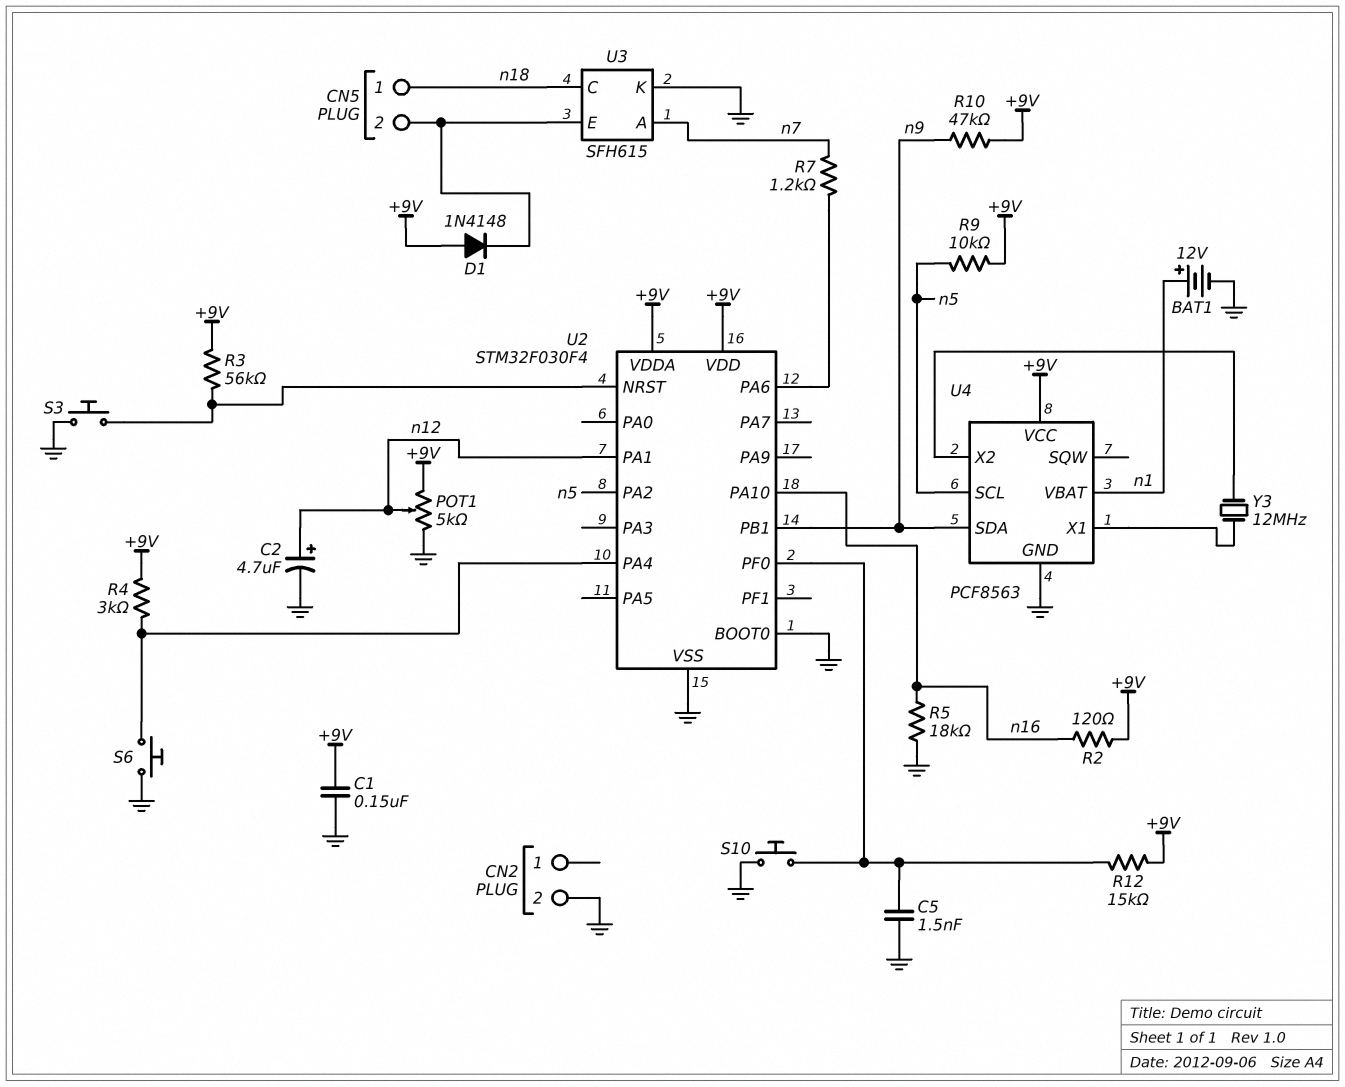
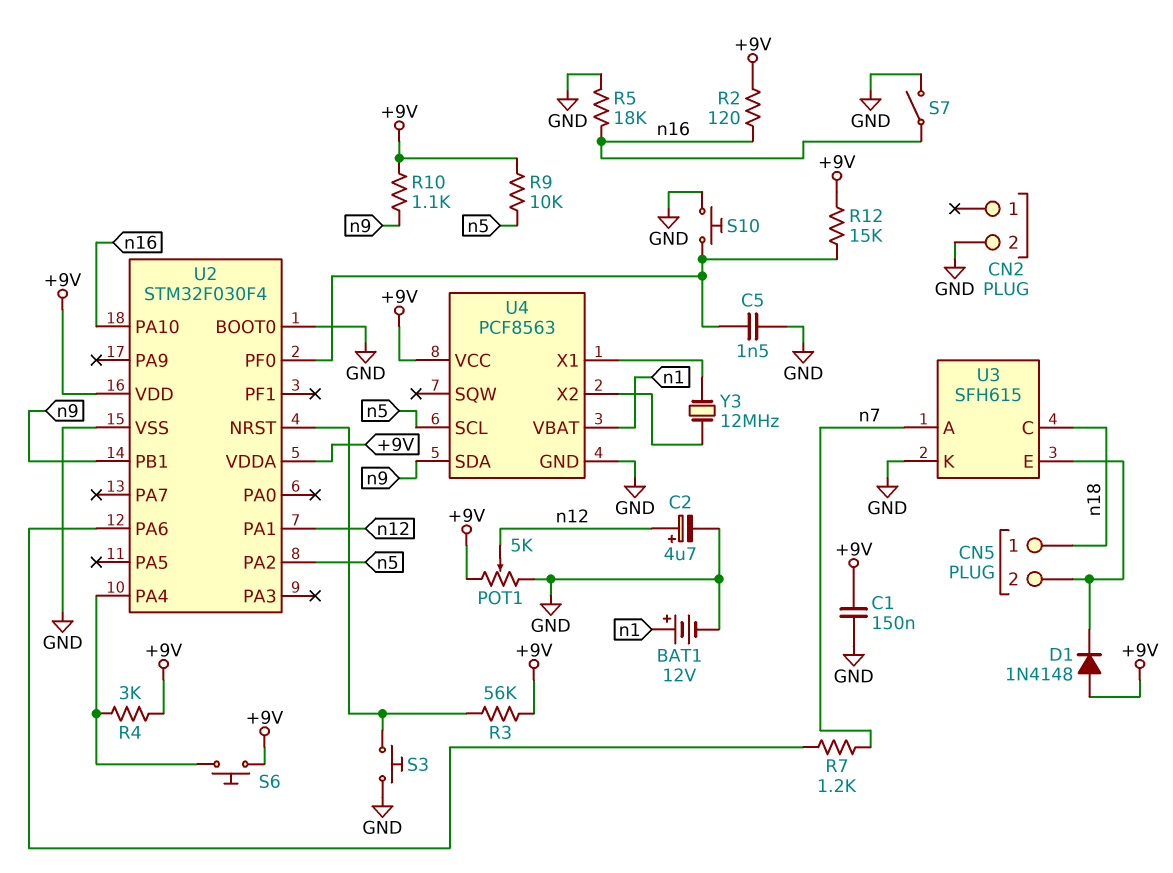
R10: 47k (+9V, n9) -> 1.1k (+9V, n9)
S6: button (GND, U2/PA4) -> button (+9V, U2/PA4)
S7: none -> switch (GND, n16)

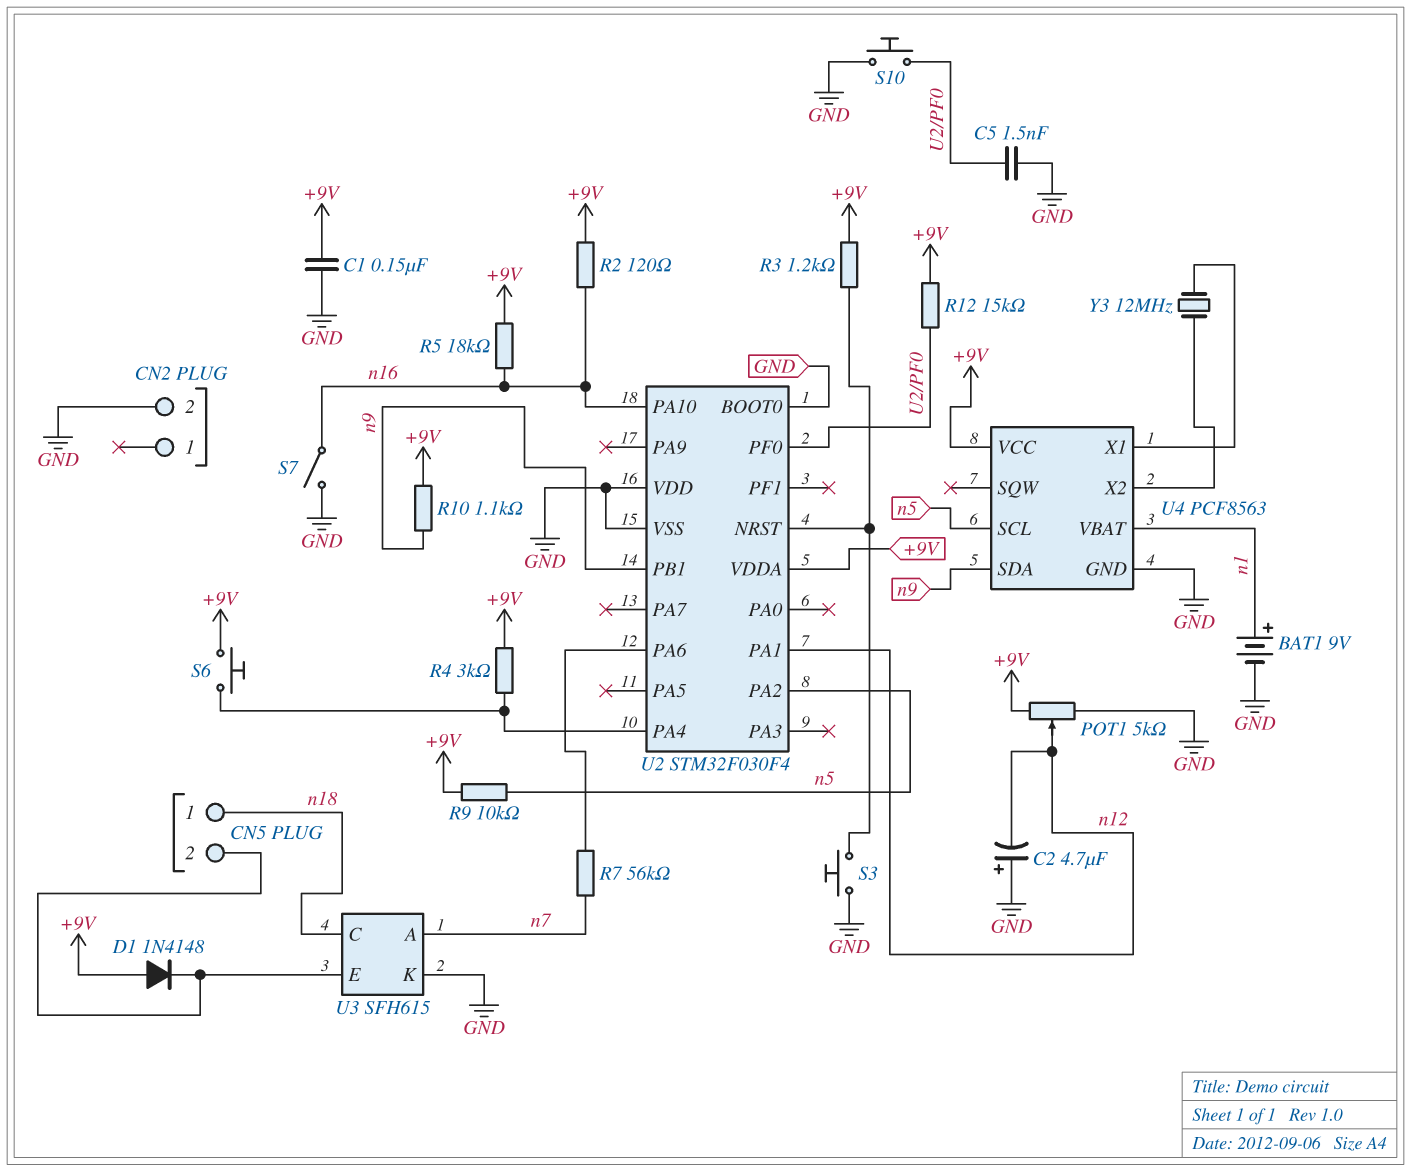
BAT1: 12V (plus n1, minus GND) -> 9V (plus n1, minus GND)
C2: 4.7uF (plus n12, minus GND) -> 4.7uF (plus GND, minus n12)
R3: 56k (+9V, U2/NRST) -> 1.2k (+9V, U2/NRST)
R5: 18k (GND, n16) -> 18k (+9V, n16)
R7: 1.2k (U2/PA6, n7) -> 56k (U2/PA6, n7)
U2 pin VDD: +9V -> GND

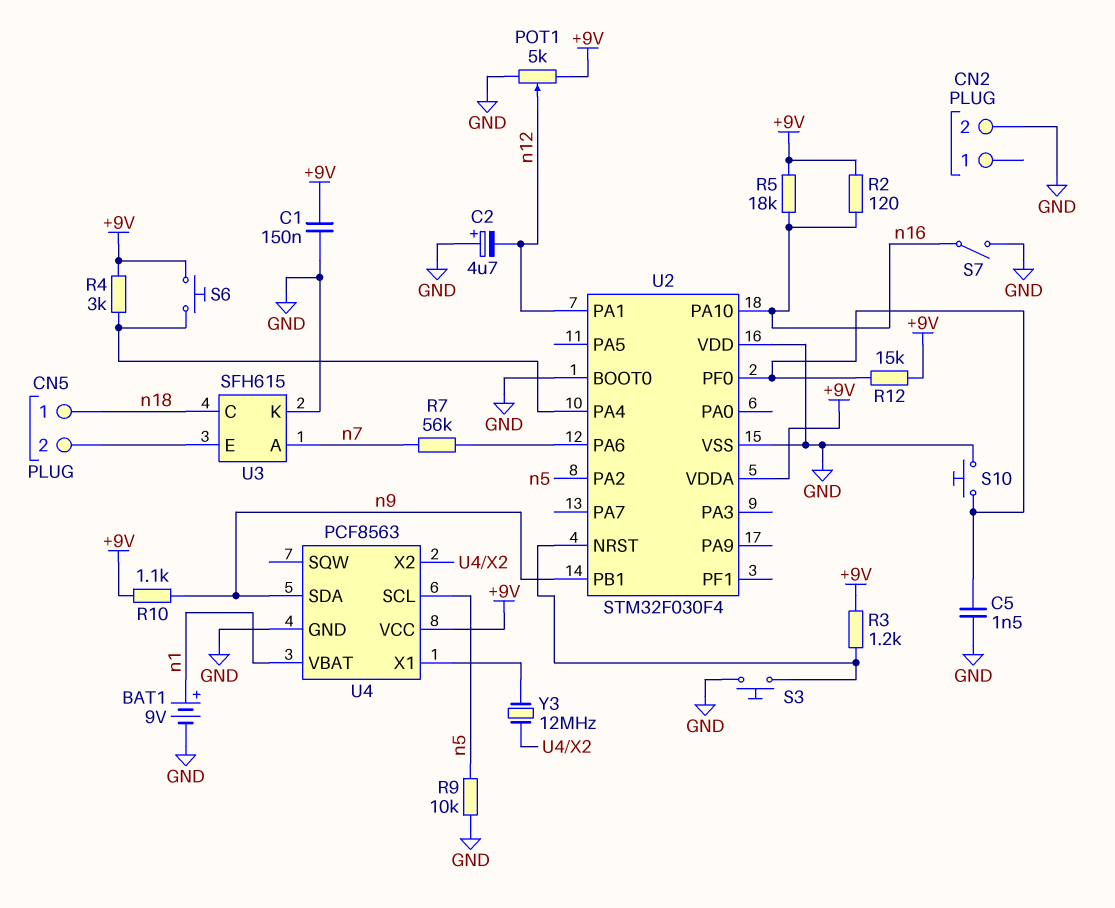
D1: diode 1N4148 (A +9V, K CN5/2) -> none
R9: 10k (+9V, n5) -> 10k (GND, n5)

